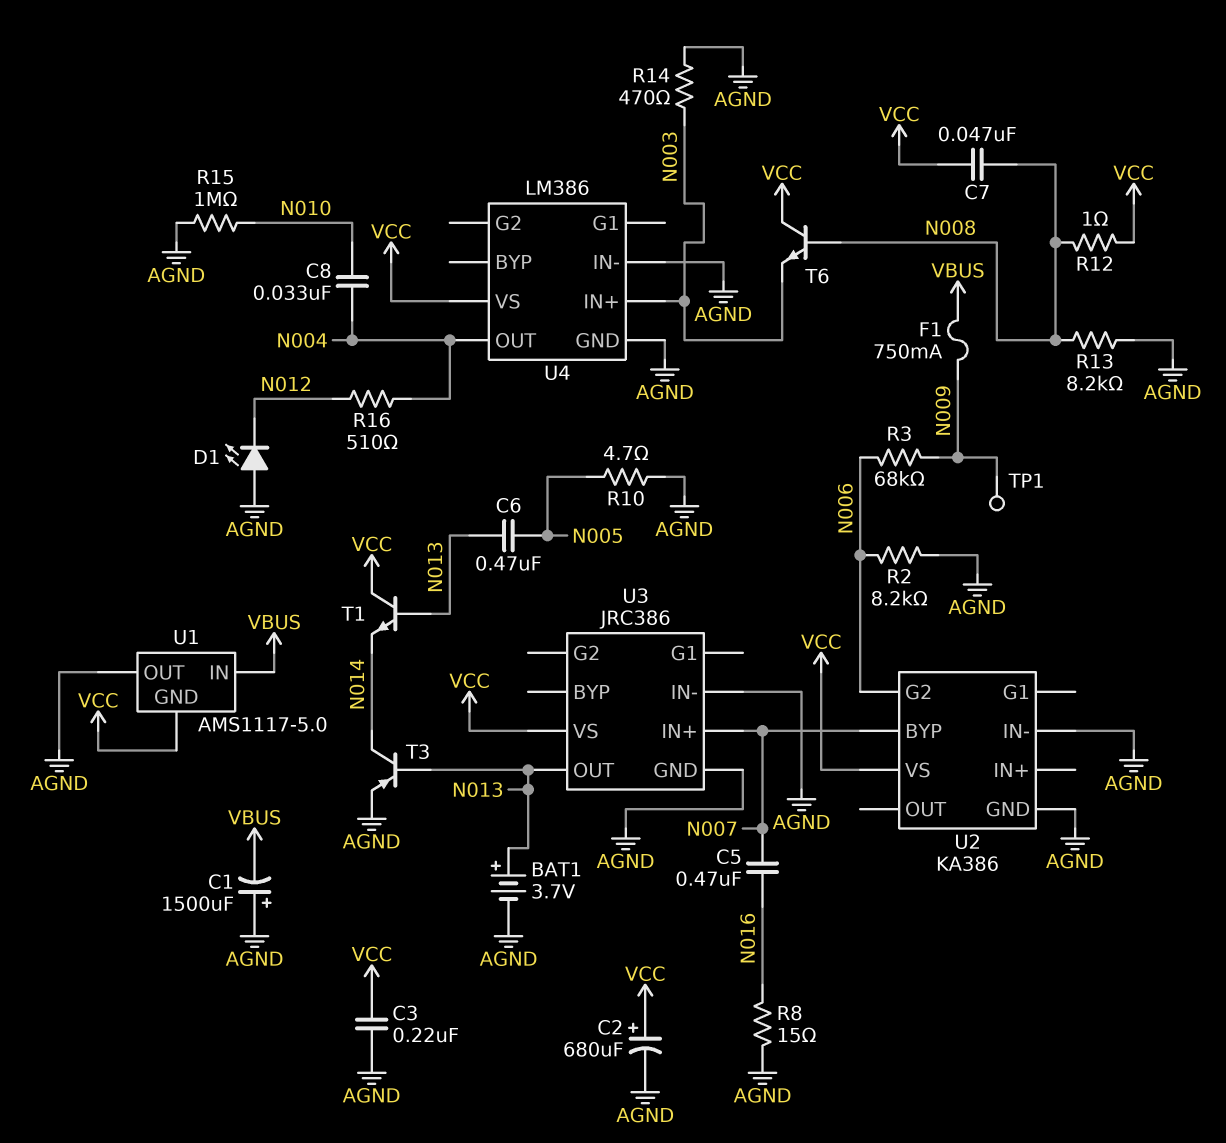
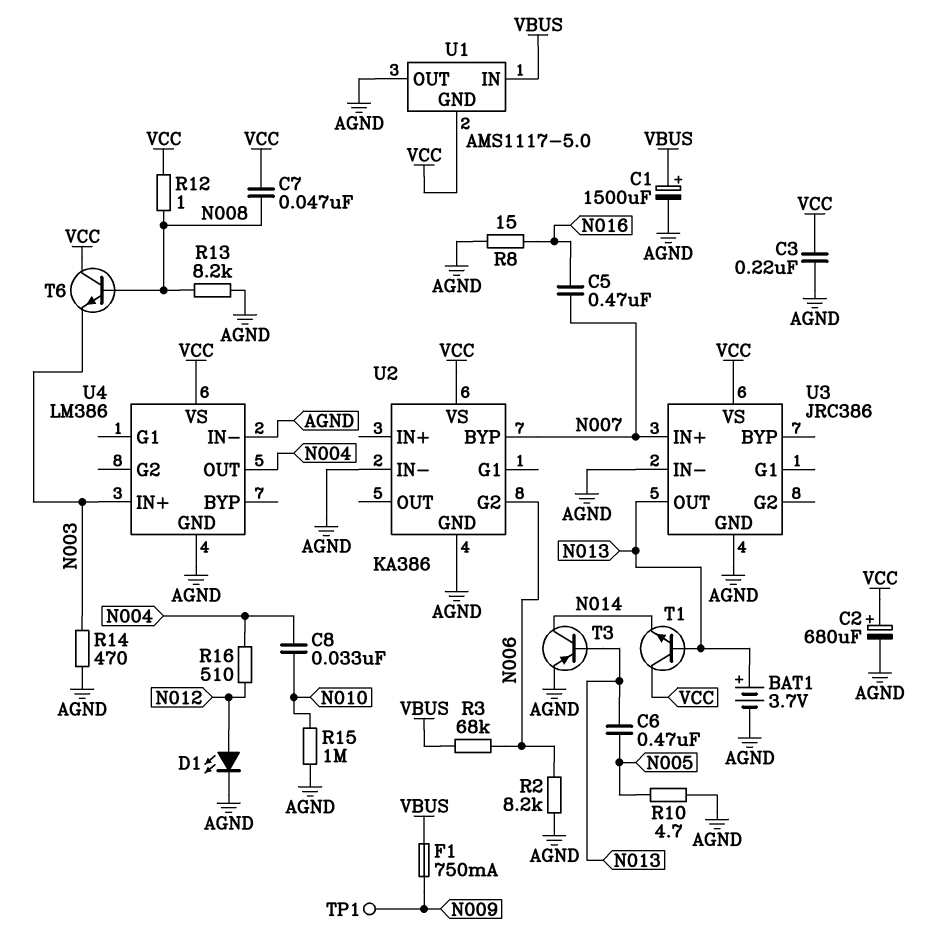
C1: 1500uF (plus AGND, minus VBUS) -> 1500uF (plus VBUS, minus AGND)
D1: LED (A AGND, K N012) -> LED (A N012, K AGND)
R3: 68k (N006, N009) -> 68k (N006, VBUS)

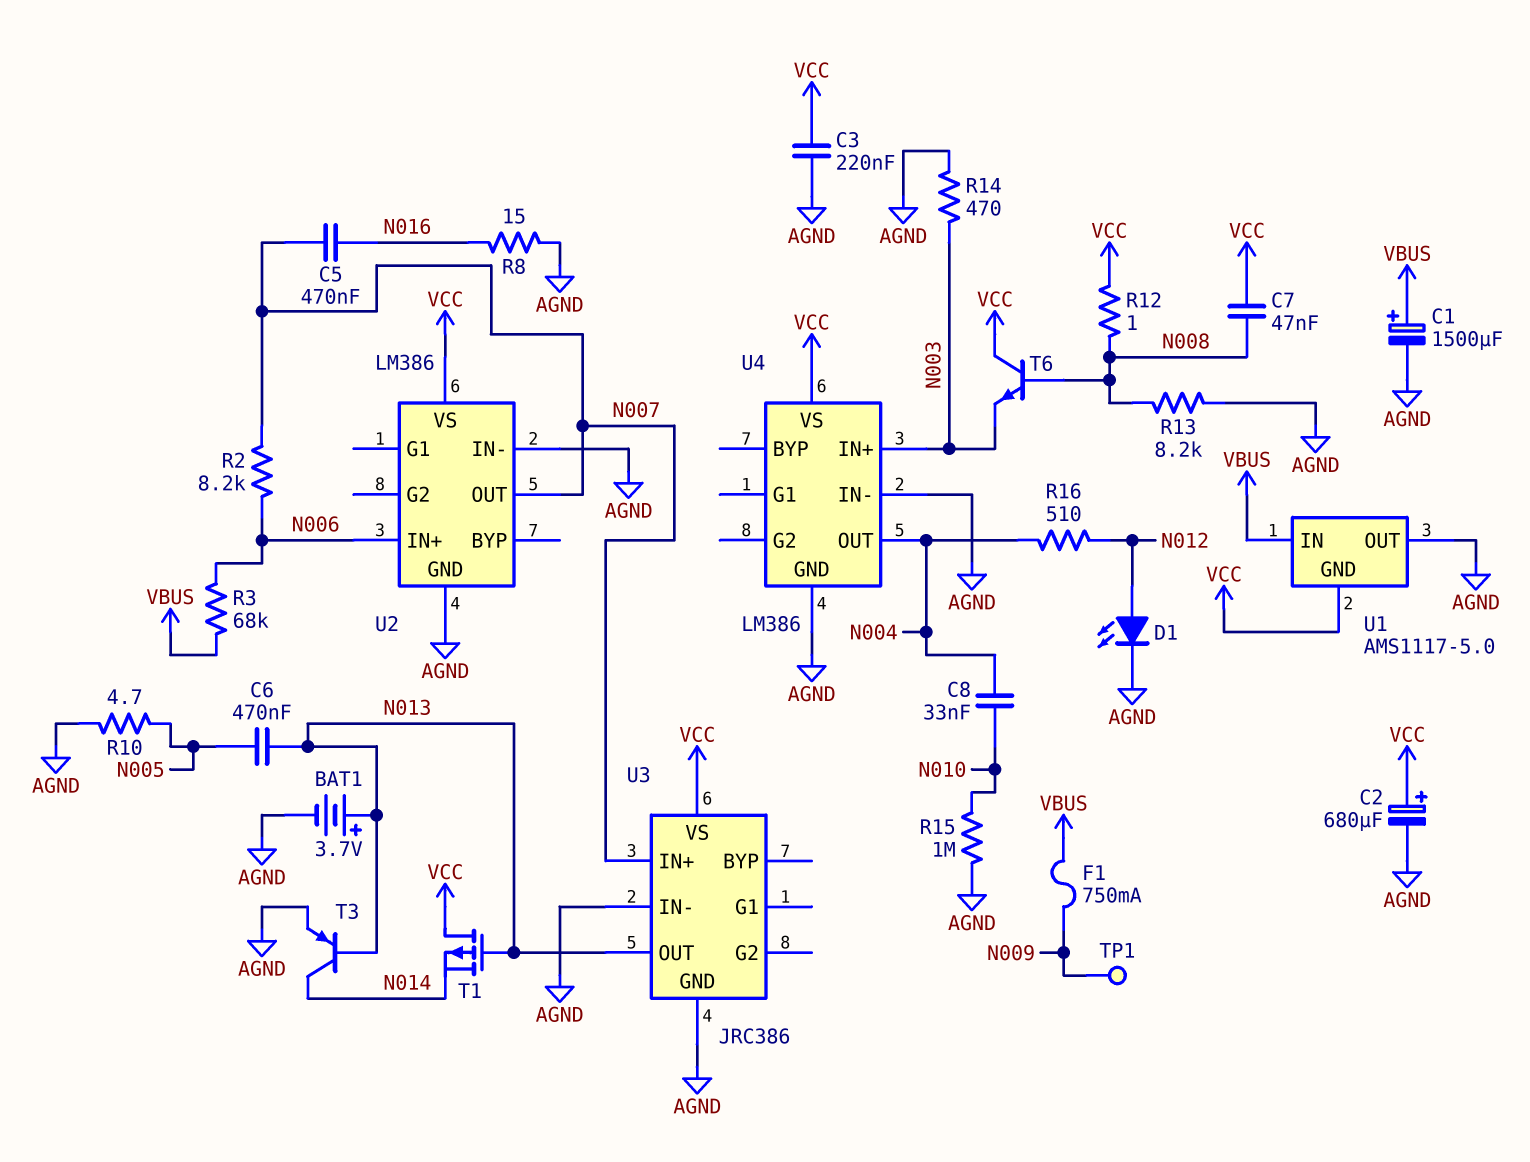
R2: 8.2k (AGND, N006) -> 8.2k (N006, N007)
T1: NPN (B N013, C VCC, E N014) -> PMOS (G N013, D VCC, S N014)
U2: KA386 -> LM386
U2 pin BYP: N007 -> none
U2 pin G2: N006 -> none
U2 pin IN+: none -> N006
U2 pin OUT: none -> N007

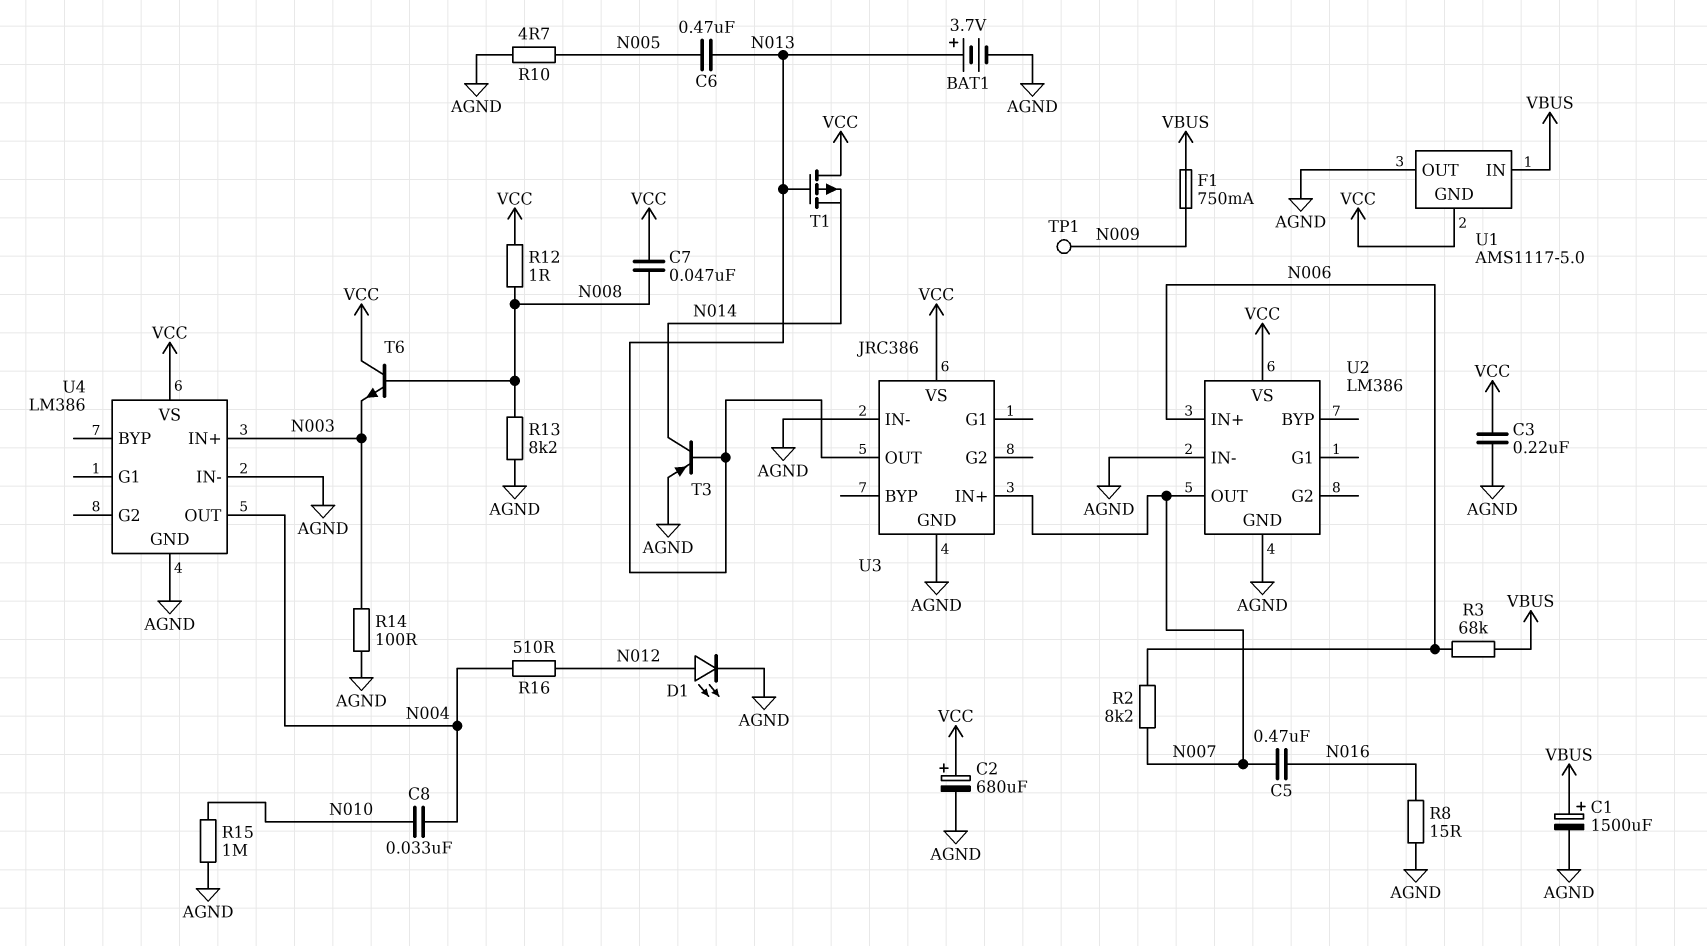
R14: 470 (AGND, N003) -> 100 (AGND, N003)

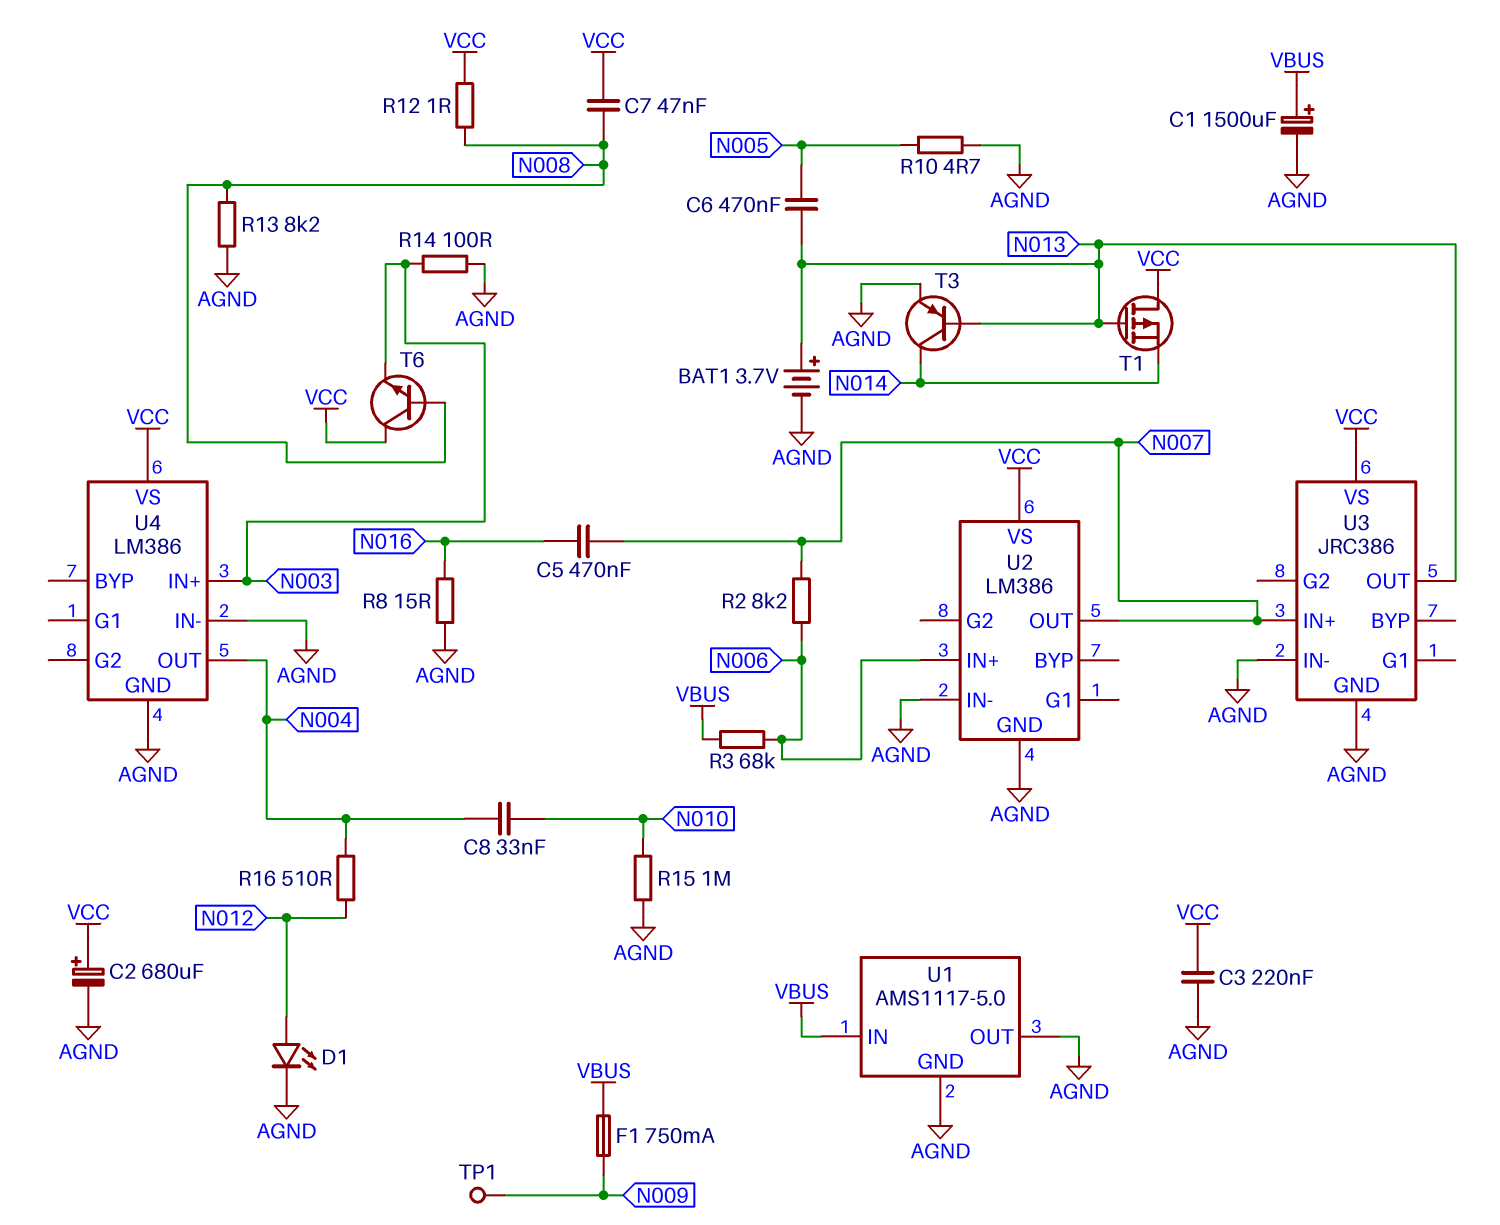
U1 pin GND: VCC -> AGND

